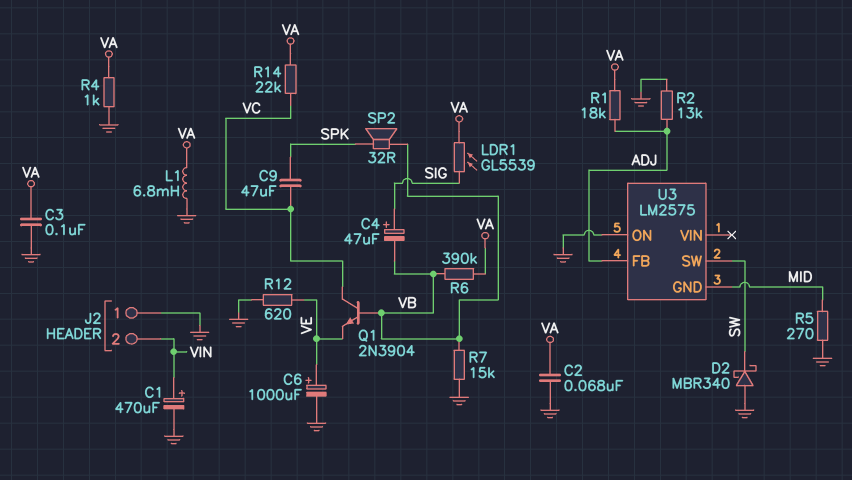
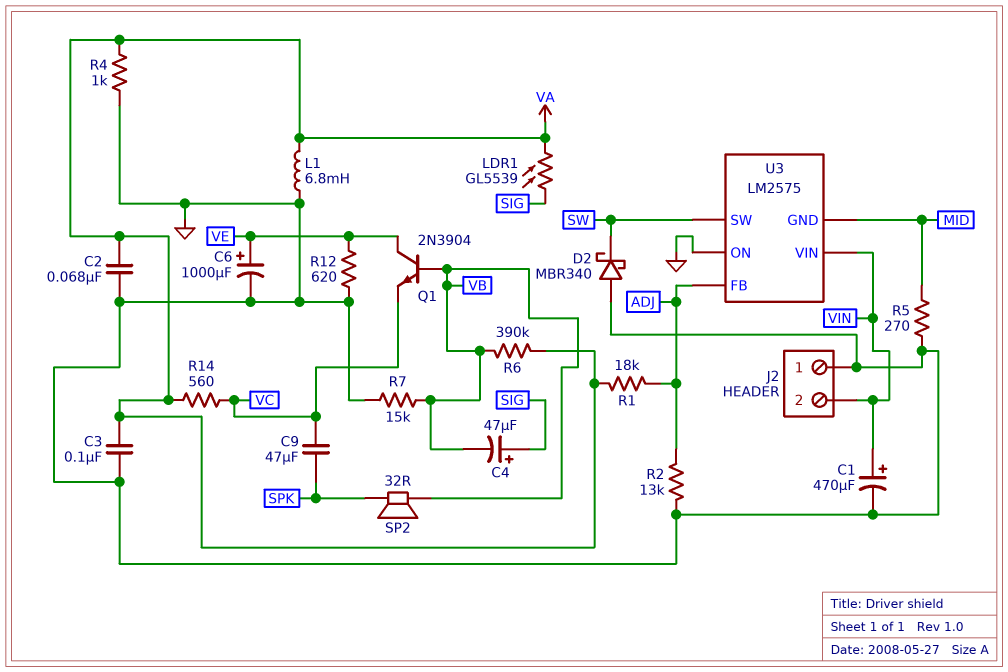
Q1: NPN 2N3904 (B VB, C VC, E VE) -> NPN 2N3904 (B VB, C VE, E VC)
R14: 22k (VA, VC) -> 560 (VA, VC)
U3 pin VIN: none -> VIN

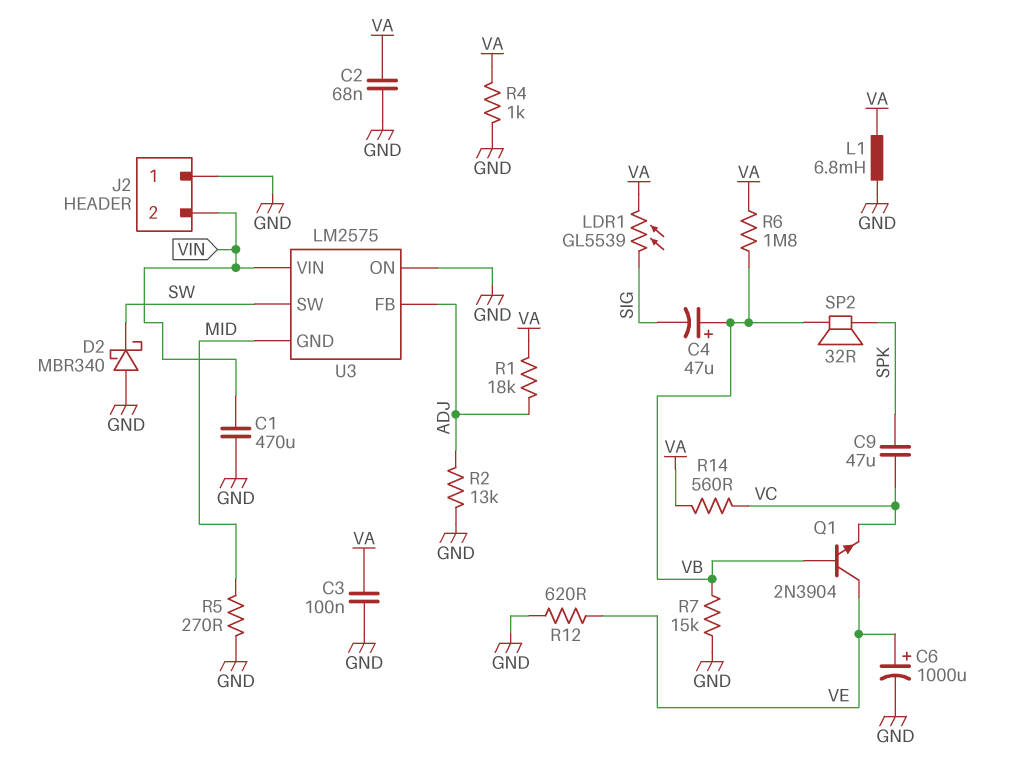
C1: 470uF (plus VIN, minus GND) -> 470uF (GND, VIN)
C4: 47uF (plus SIG, minus VB) -> 47uF (plus VB, minus SIG)
R6: 390k (VA, VB) -> 1.8M (VA, VB)

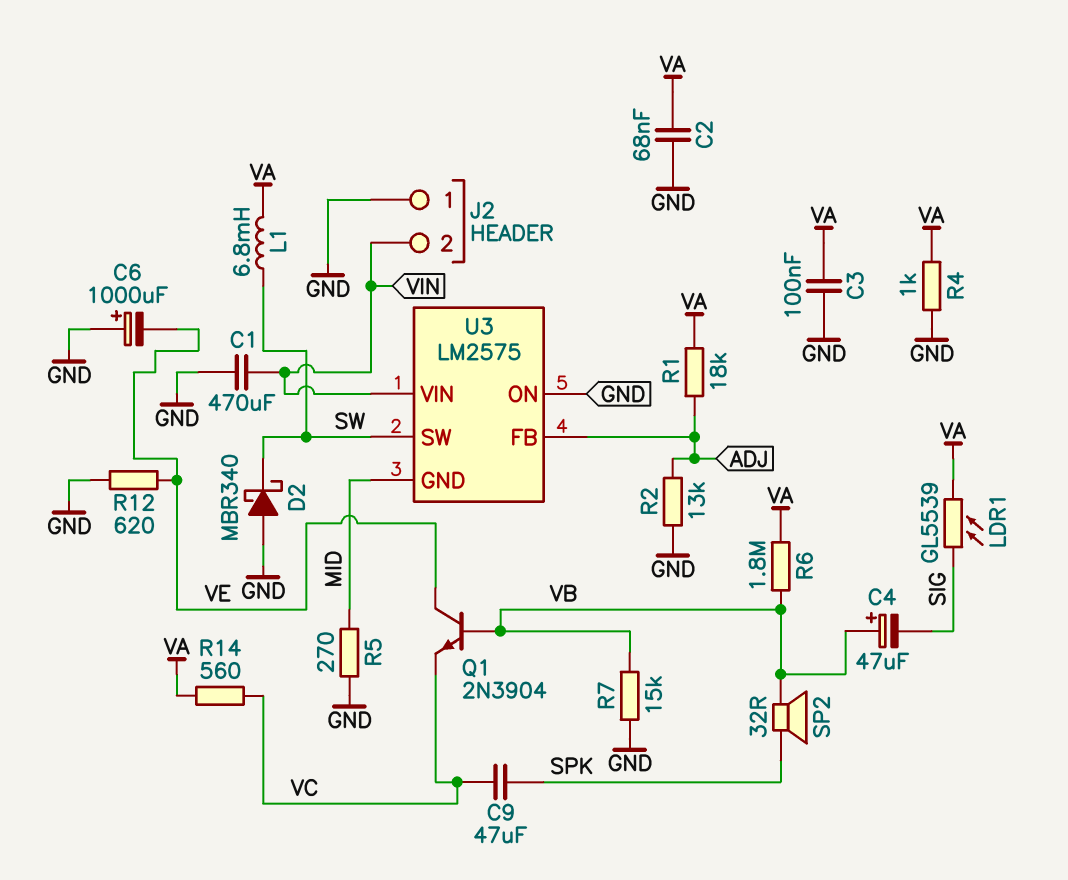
C6: 1000uF (plus VE, minus GND) -> 1000uF (plus GND, minus VE)
L1: 6.8mH (GND, VA) -> 6.8mH (SW, VA)

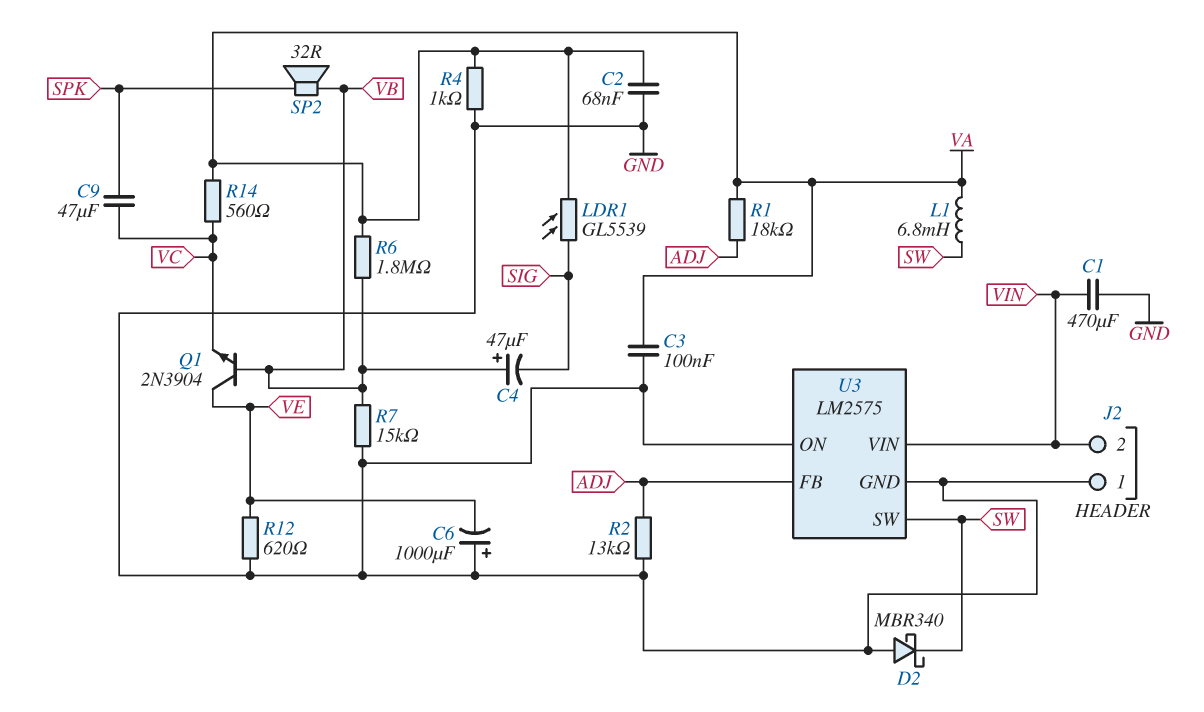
R5: 270 (GND, MID) -> none
U3 pin GND: MID -> GND

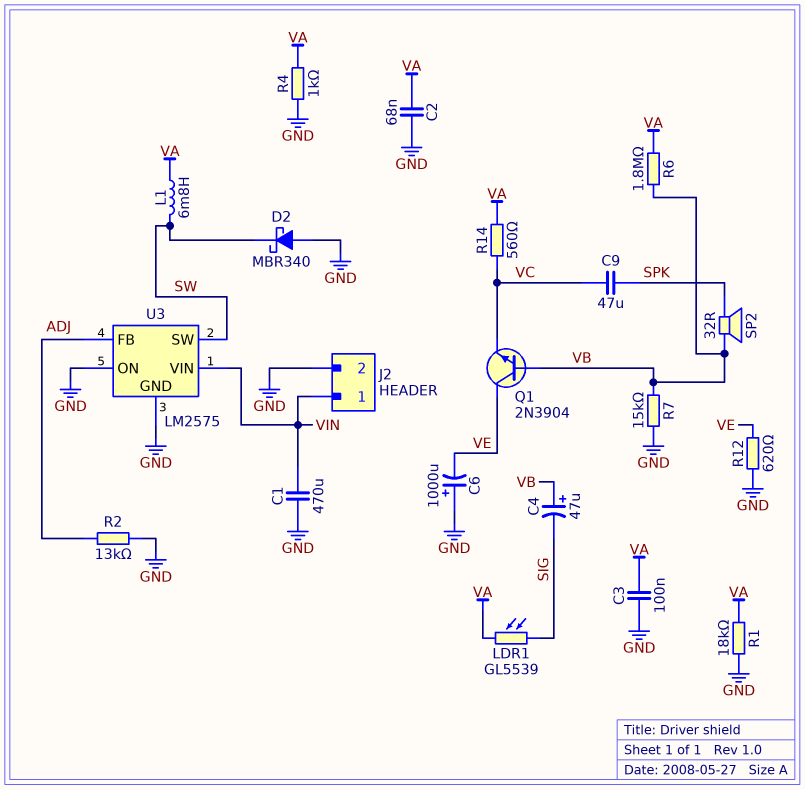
J2 pin 1: GND -> VIN
J2 pin 2: VIN -> GND
R1: 18k (ADJ, VA) -> 18k (GND, VA)

